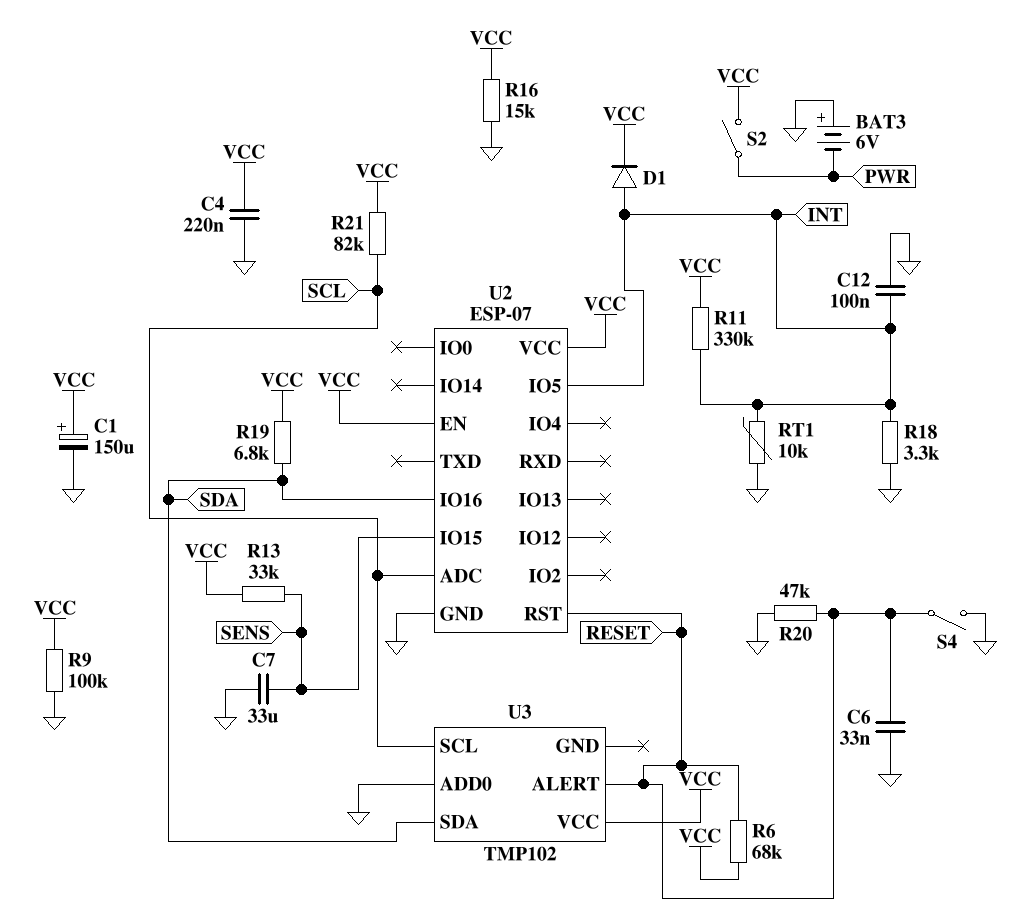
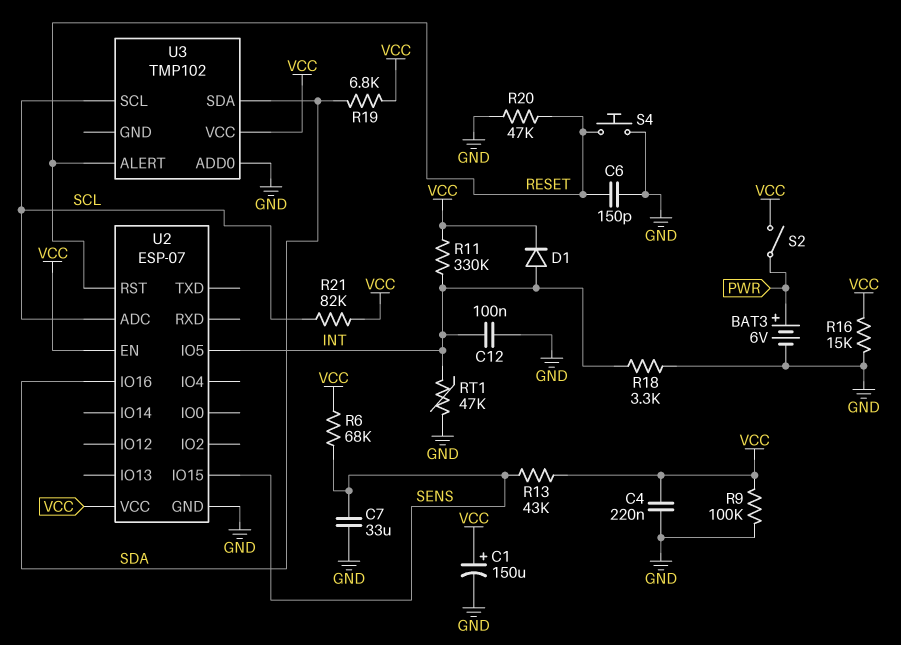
BAT3: 6V (plus GND, minus PWR) -> 6V (plus PWR, minus GND)
C6: 33nF (GND, RESET) -> 150pF (GND, RESET)
R6: 68k (RESET, VCC) -> 68k (SENS, VCC)
R13: 33k (SENS, VCC) -> 43k (SENS, VCC)
RT1: 10k (GND, INT) -> 47k (GND, INT)
S4: switch (GND, RESET) -> button (GND, RESET)

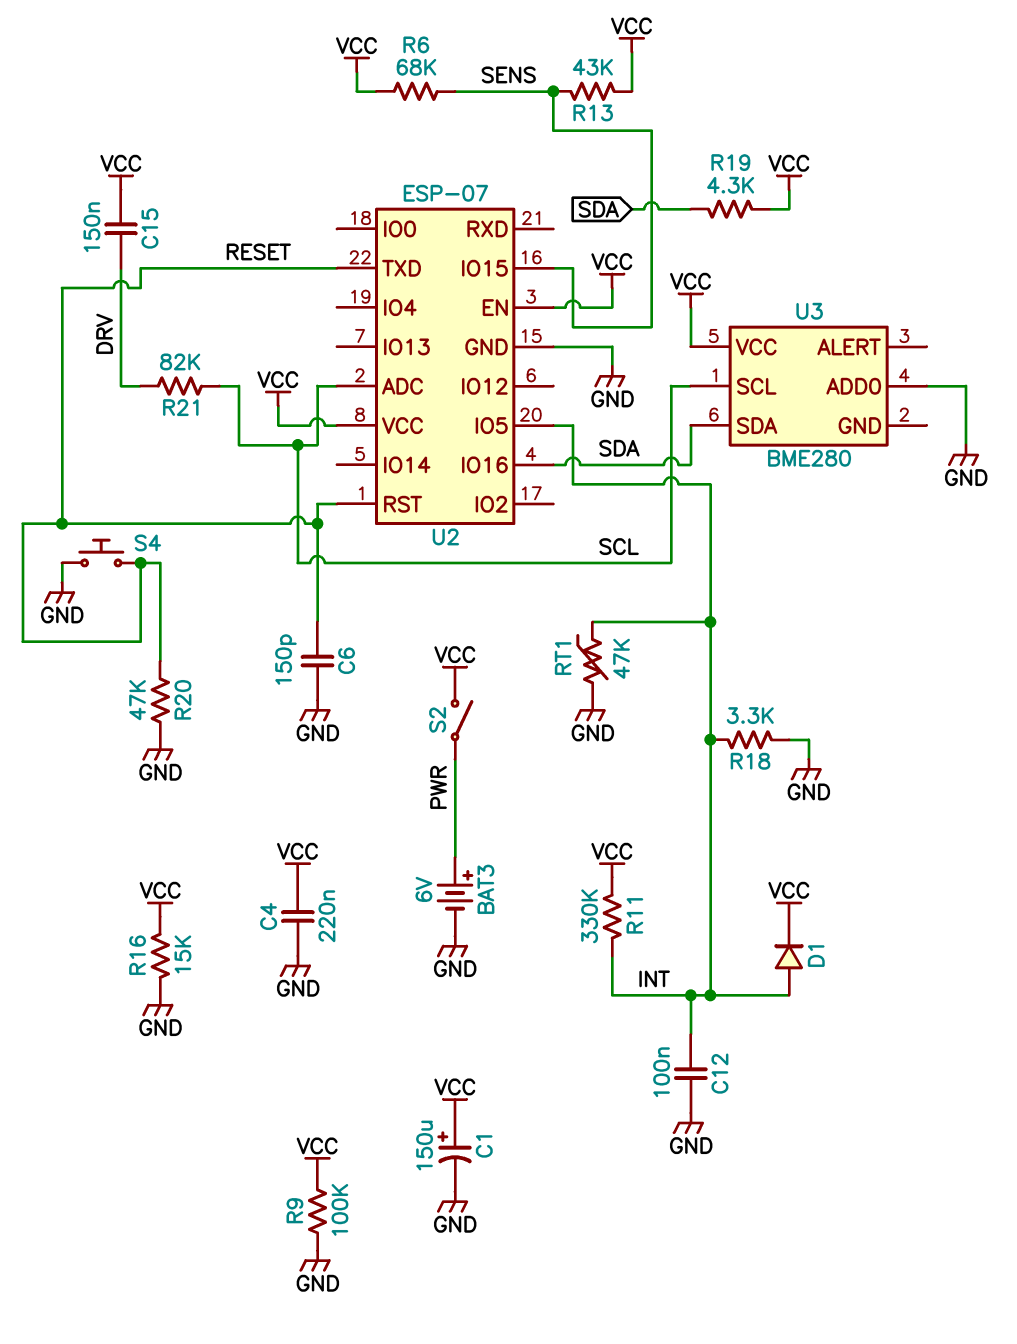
C7: 33uF (GND, SENS) -> none
C15: none -> 150nF (DRV, VCC)
R19: 6.8k (SDA, VCC) -> 4.3k (SDA, VCC)
R21: 82k (SCL, VCC) -> 82k (DRV, SCL)
U2 pin TXD: none -> RESET
U3: TMP102 -> BME280
U3 pin ALERT: RESET -> none

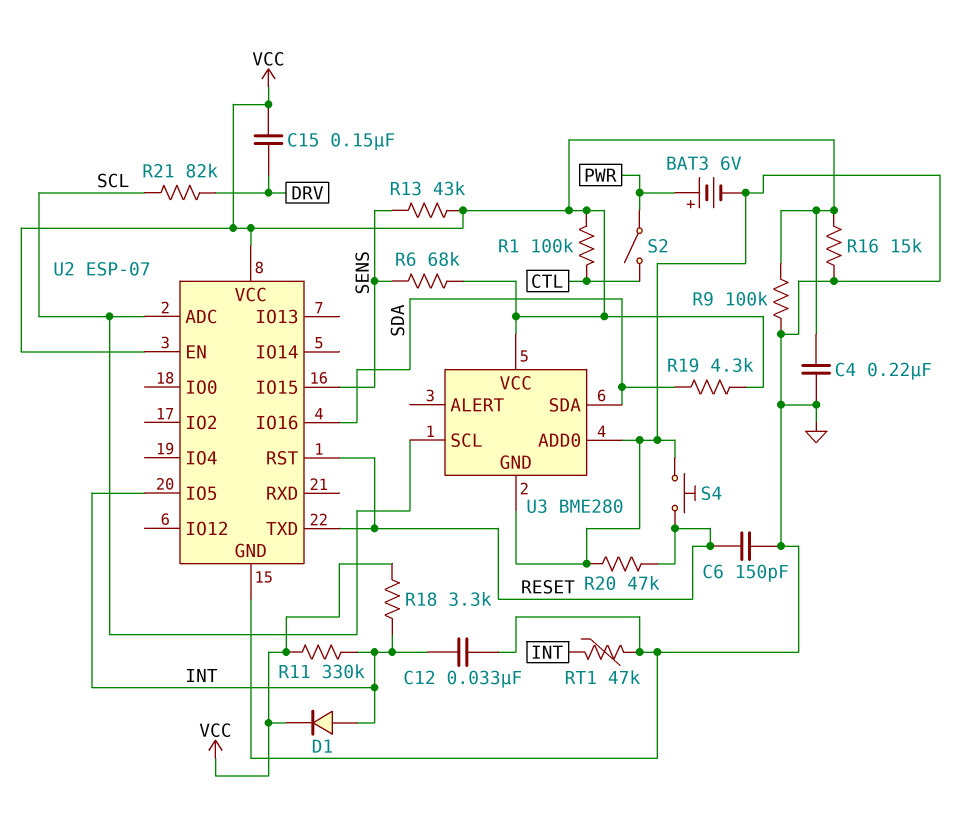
C1: 150uF (plus VCC, minus GND) -> none
C12: 100nF (GND, INT) -> 33nF (GND, INT)
R1: none -> 100k (CTL, VCC)
R18: 3.3k (GND, INT) -> 3.3k (INT, VCC)
S2: switch (PWR, VCC) -> switch (CTL, PWR)
U3 pin GND: none -> GND

